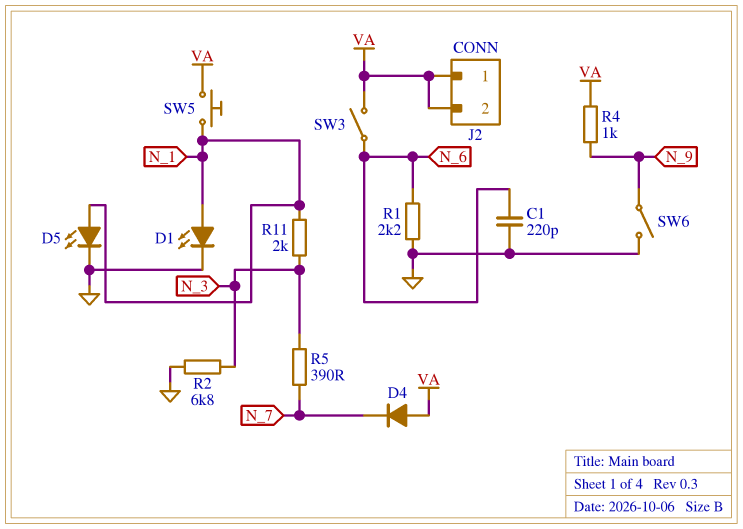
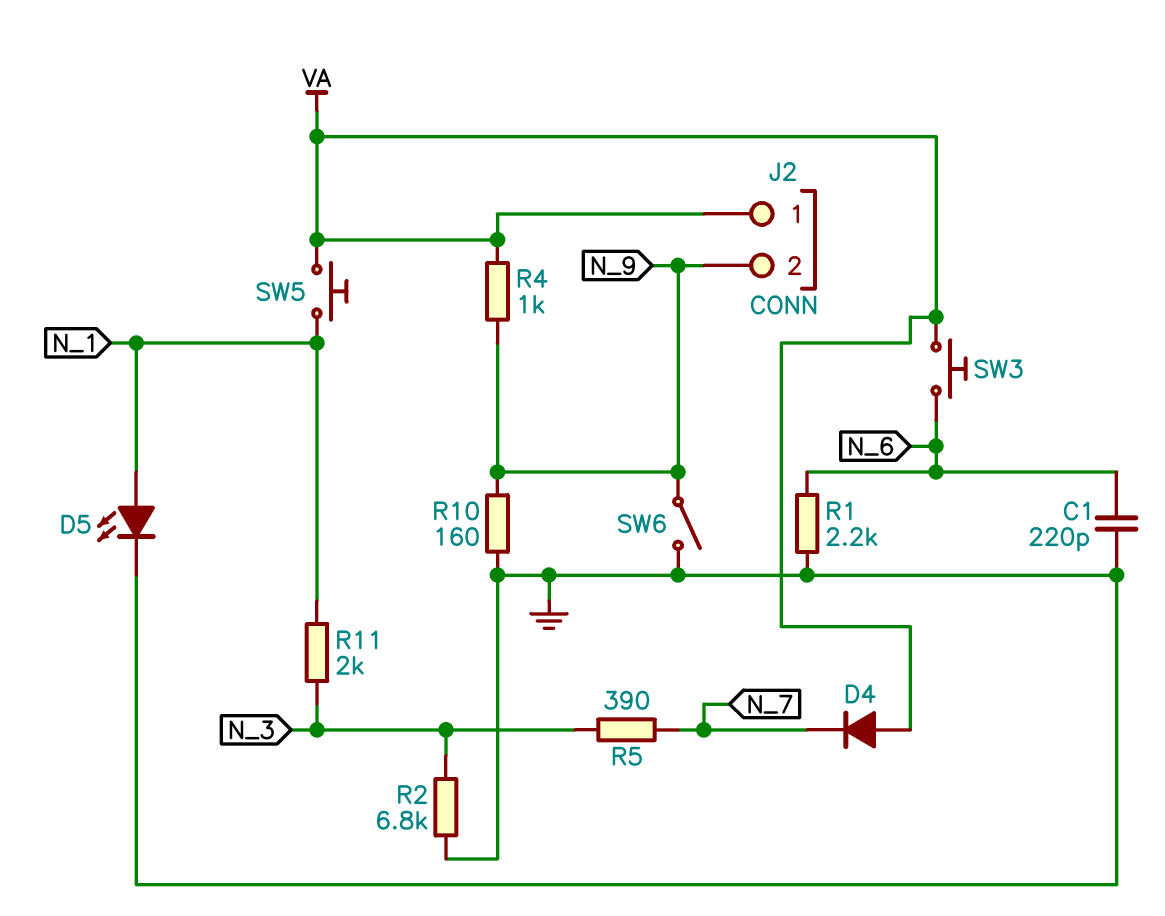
D1: LED (A N_1, K GND) -> none
J2 pin 2: VA -> N_9
R10: none -> 160 (GND, N_9)
SW3: switch (N_6, VA) -> button (N_6, VA)

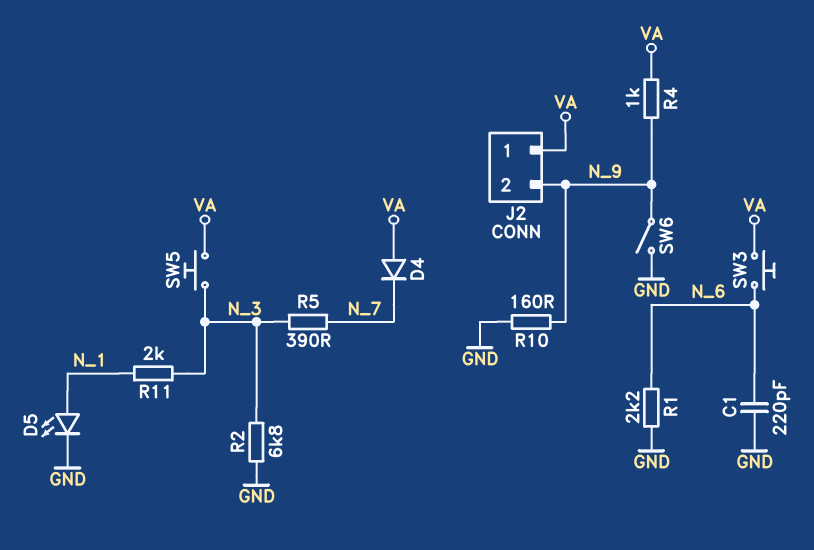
SW5: button (N_1, VA) -> button (N_3, VA)

